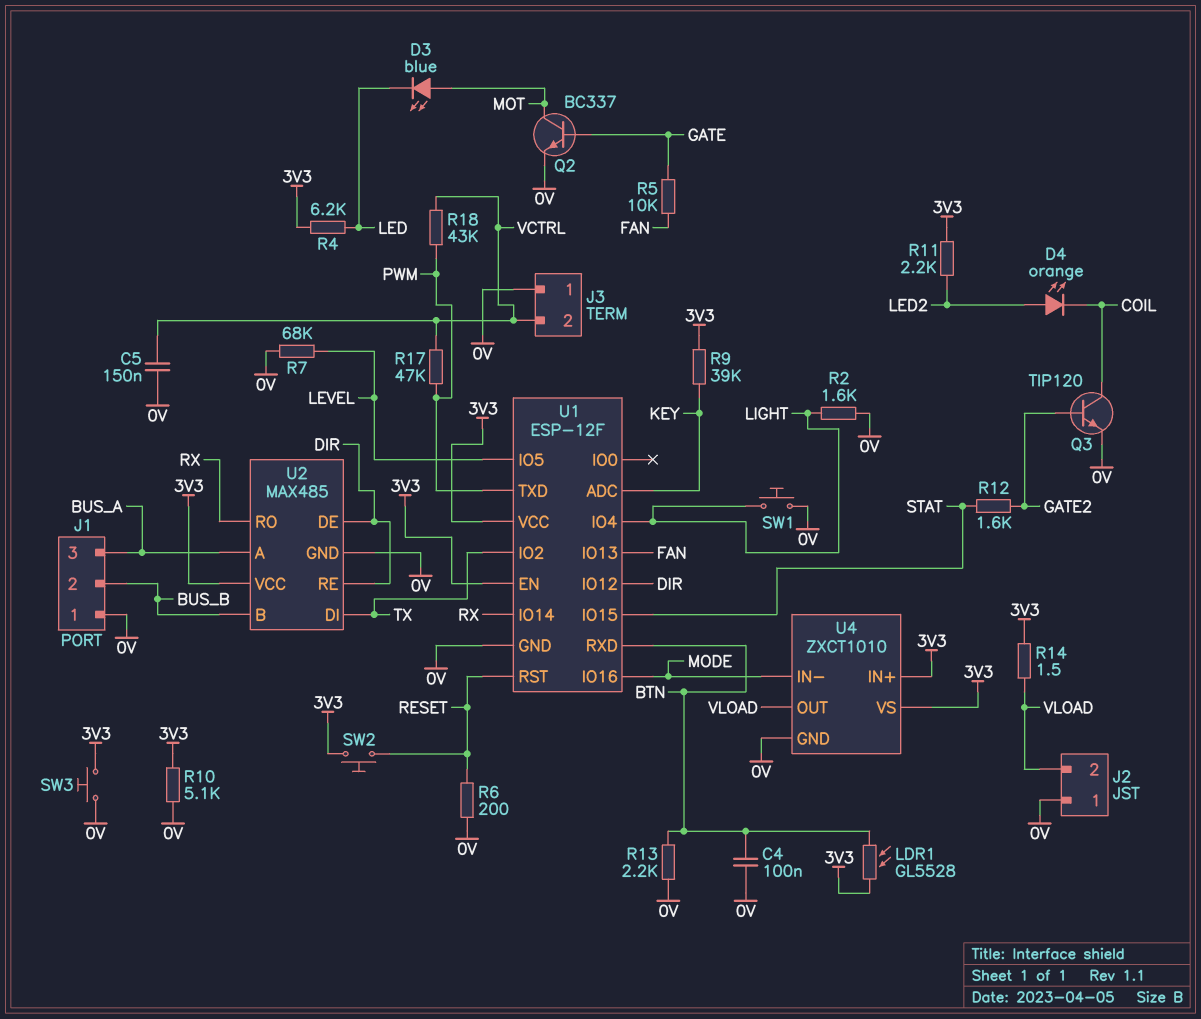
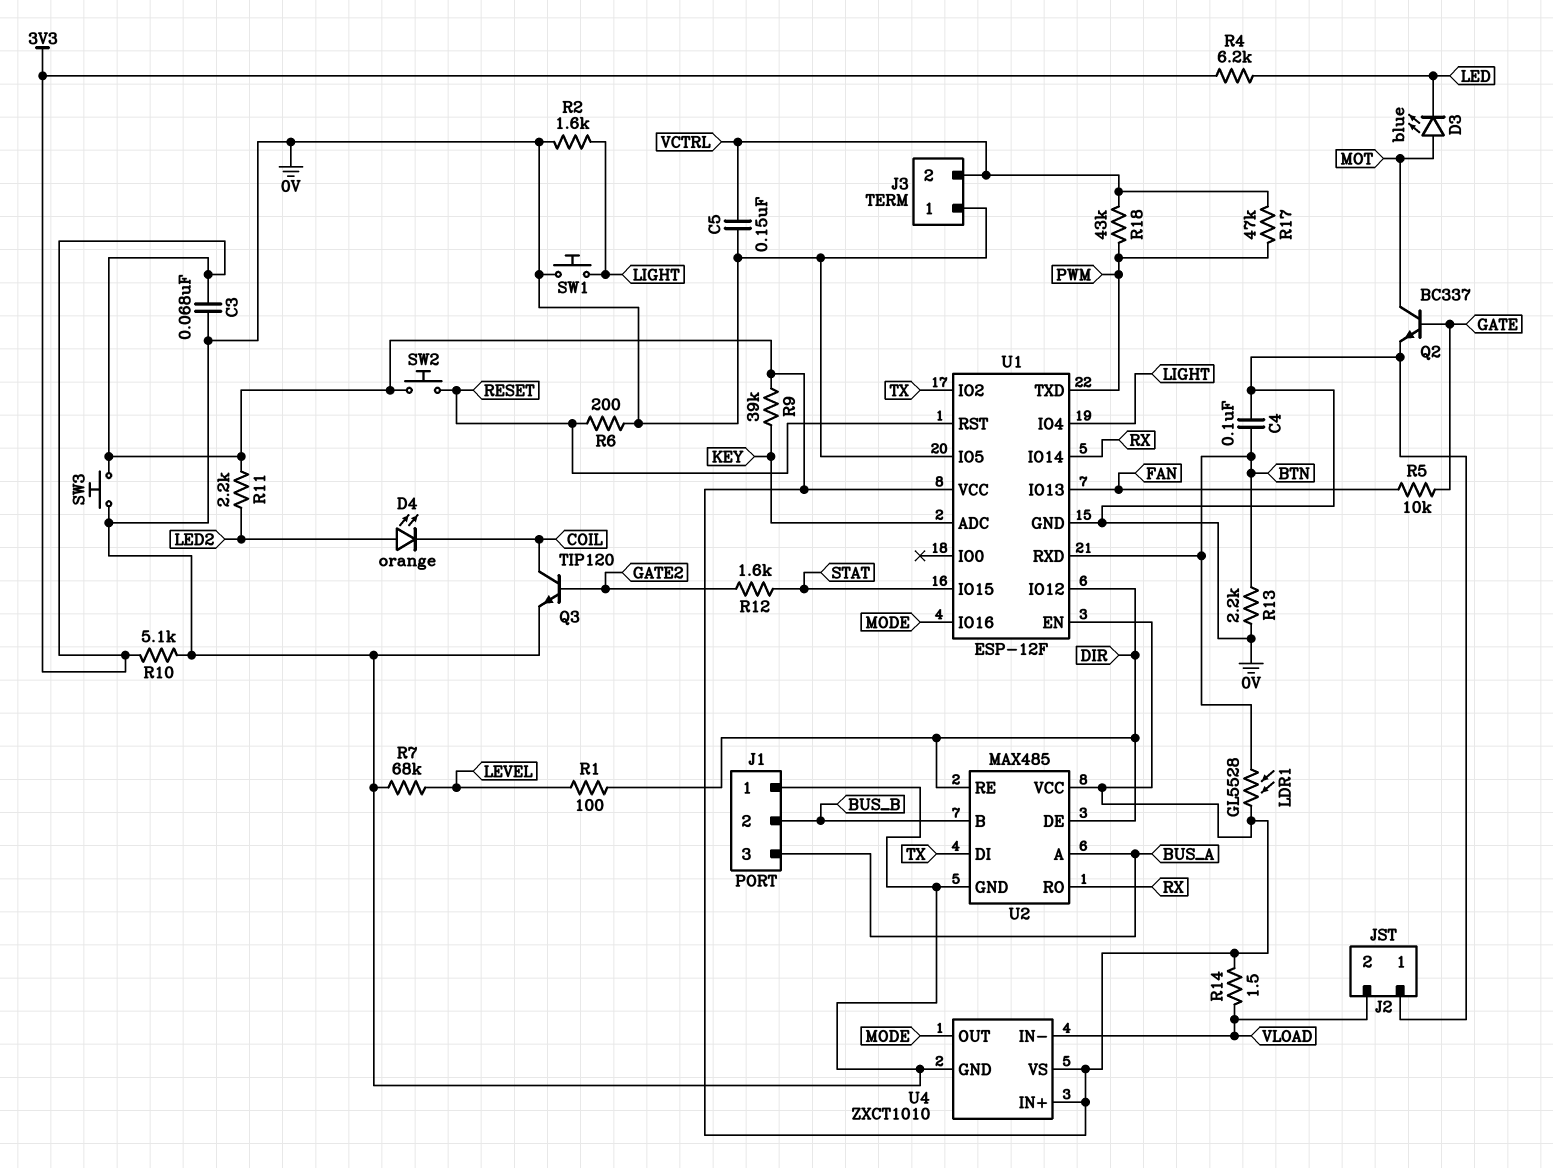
C3: none -> 68nF (0V, 3V3)
R1: none -> 100 (DIR, LEVEL)
U1 pin IO5: LEVEL -> 0V
U4 pin IN-: MODE -> VLOAD
U4 pin OUT: VLOAD -> MODE

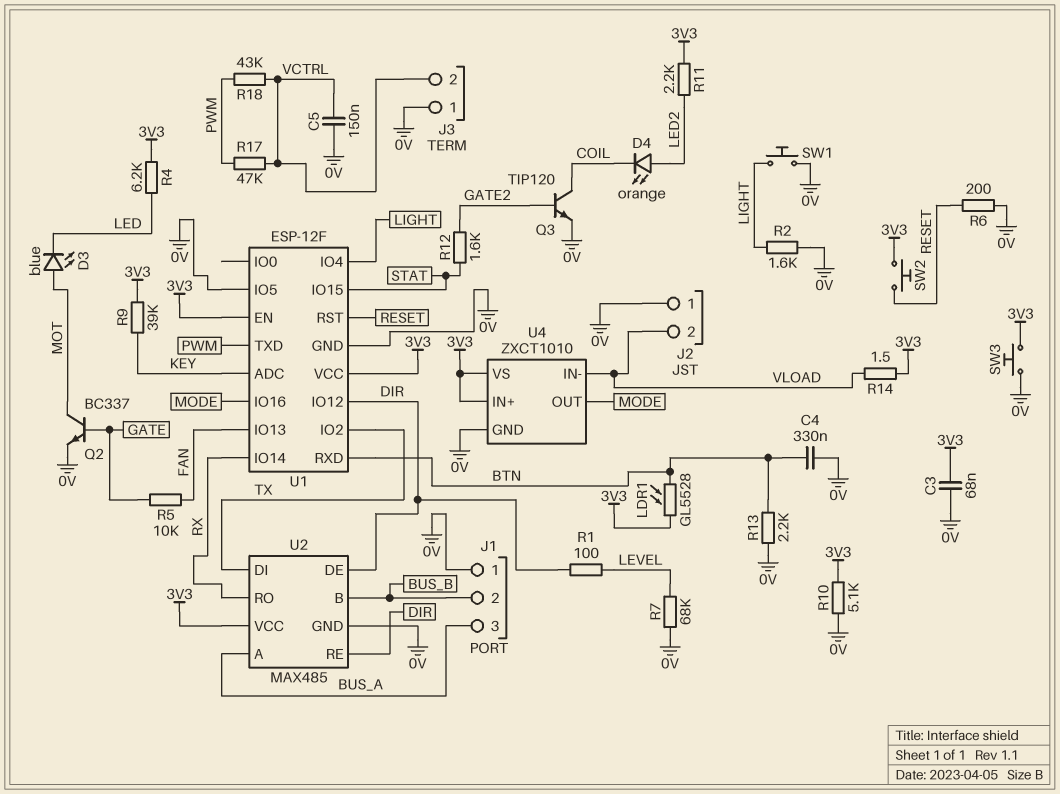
C4: 100nF (0V, BTN) -> 330nF (0V, BTN)

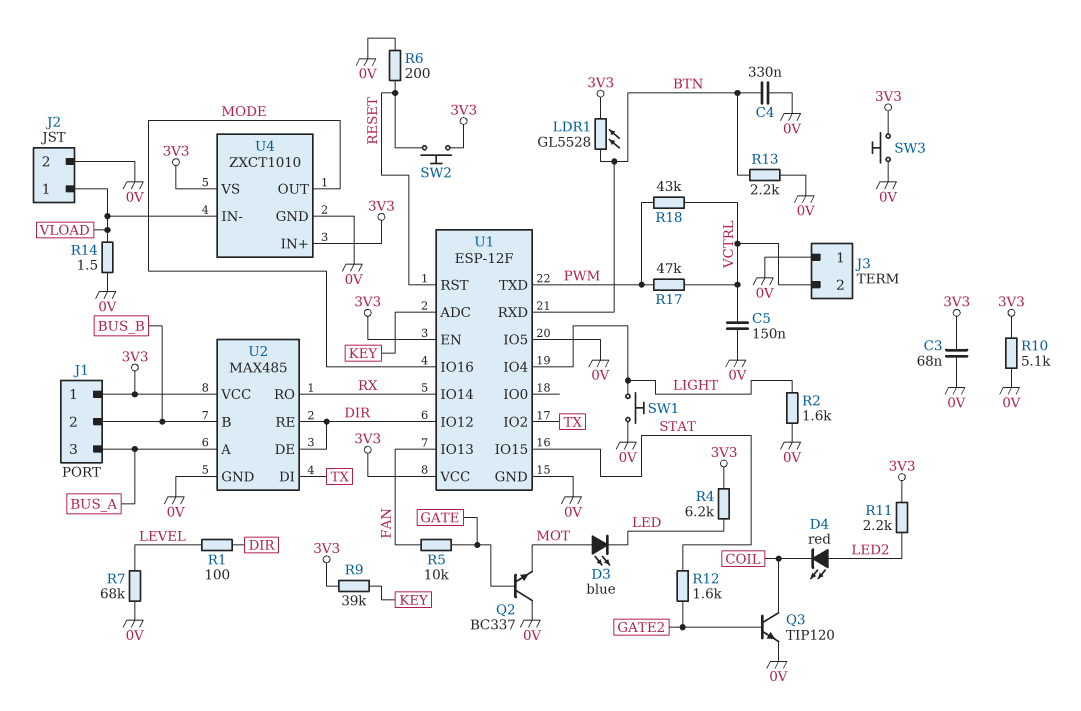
D4: LED orange (A LED2, K COIL) -> LED red (A LED2, K COIL)
J1 pin 1: 0V -> 3V3
J2 pin 1: 0V -> VLOAD
J2 pin 2: VLOAD -> 0V
Q2: NPN BC337 (B GATE, C MOT, E 0V) -> NPN BC337 (B GATE, C 0V, E MOT)
R14: 1.5 (3V3, VLOAD) -> 1.5 (0V, VLOAD)

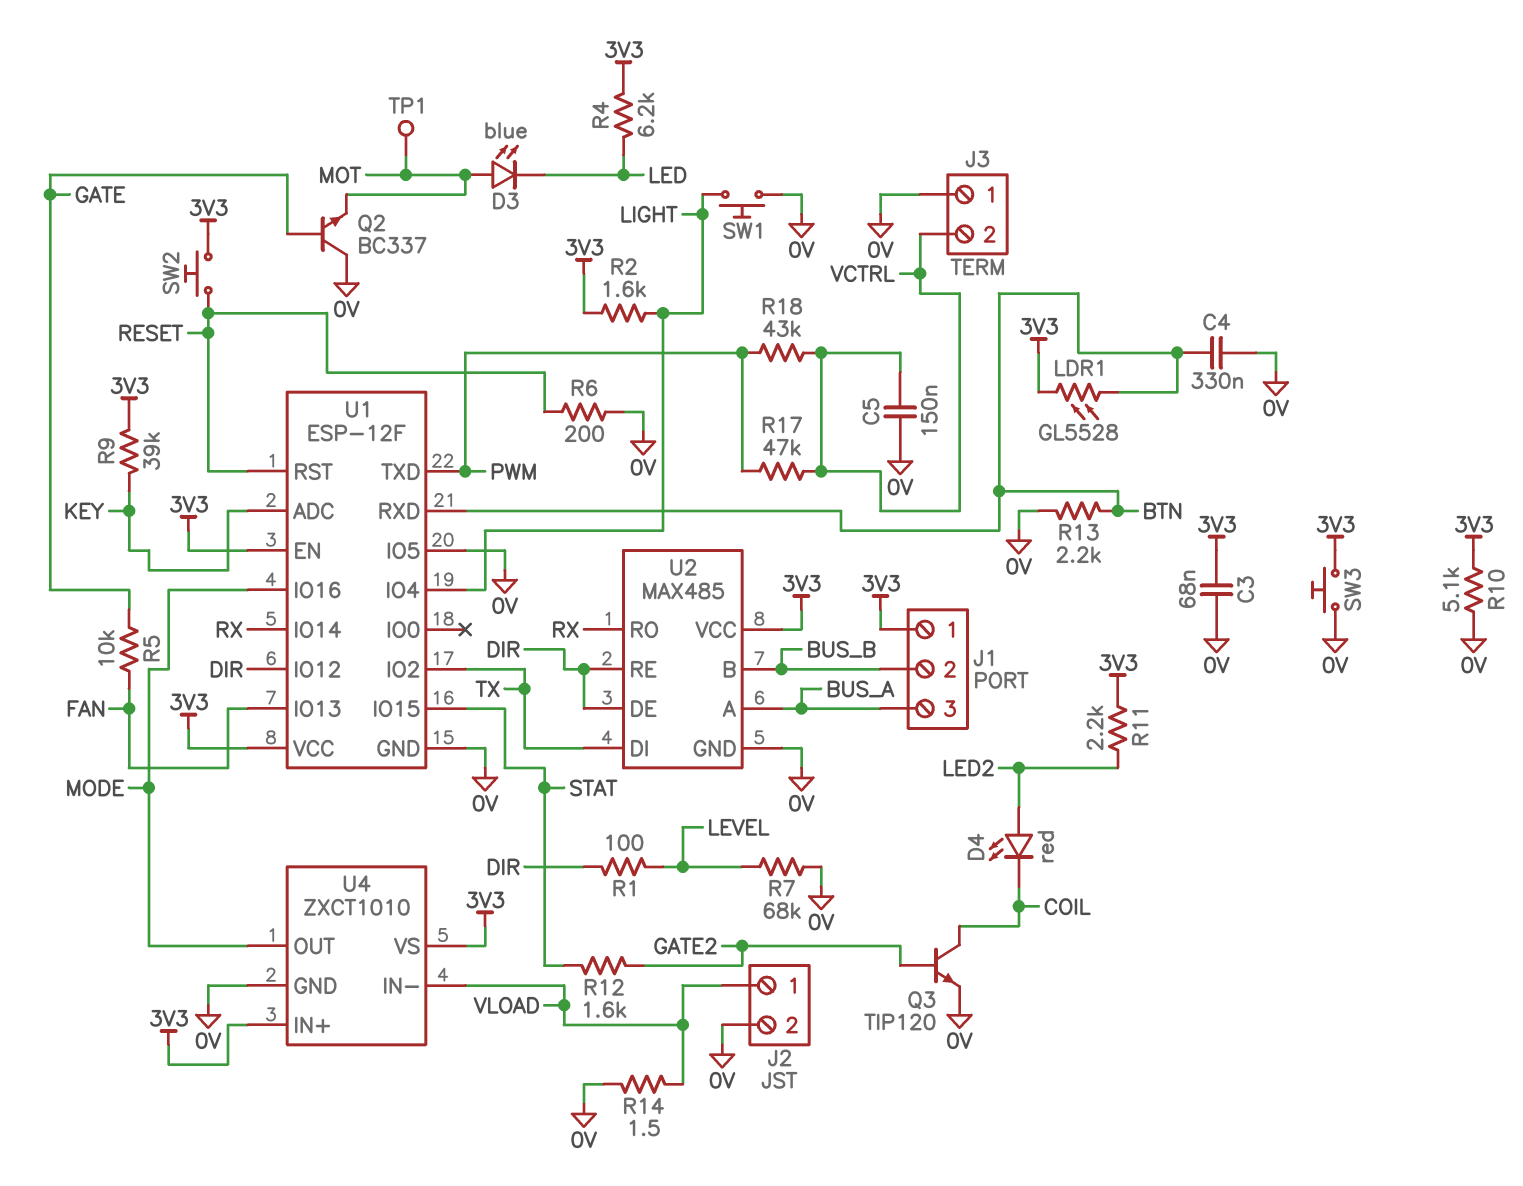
R2: 1.6k (0V, LIGHT) -> 1.6k (3V3, LIGHT)
TP1: none -> test point (MOT)

